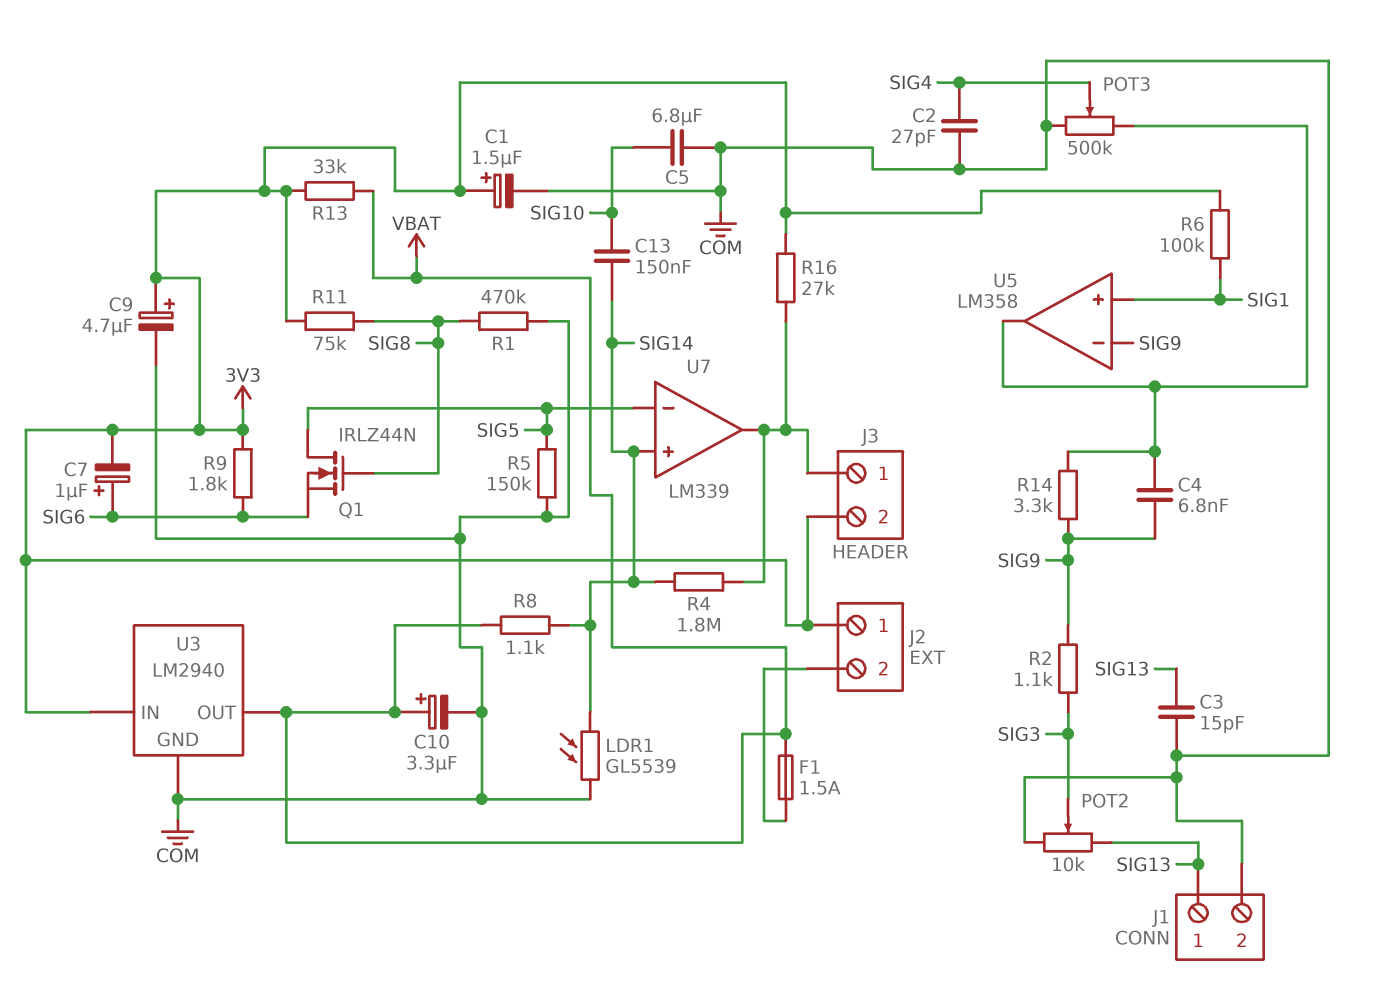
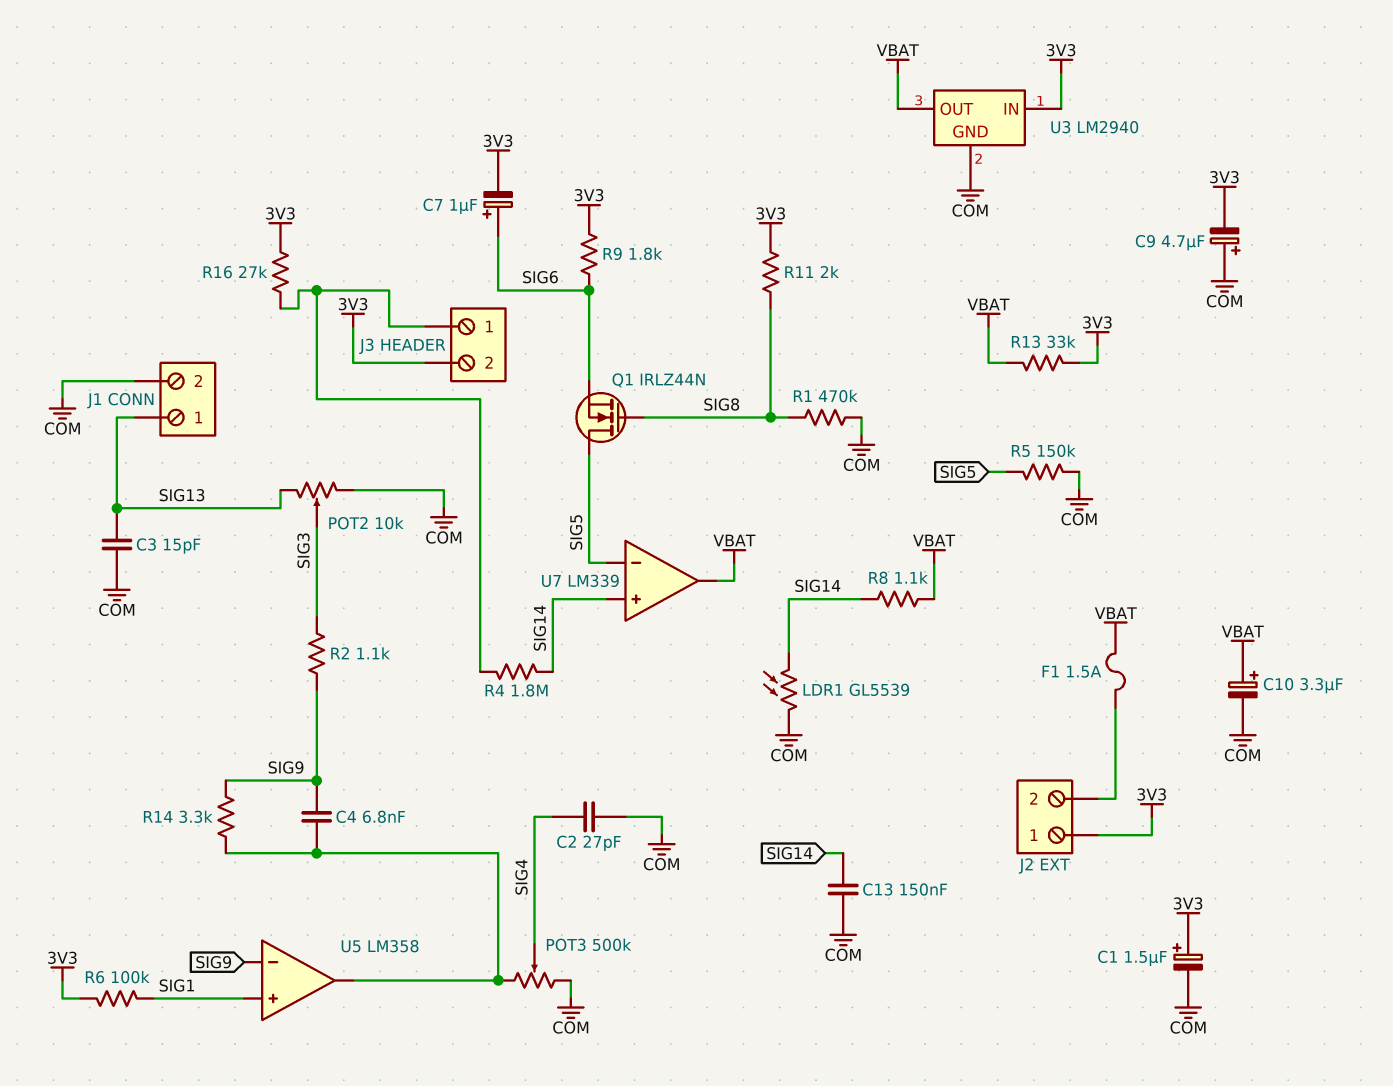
C5: 6.8uF (COM, SIG10) -> none
C9: 4.7uF (plus 3V3, minus COM) -> 4.7uF (plus COM, minus 3V3)
C13: 150nF (SIG10, SIG14) -> 150nF (COM, SIG14)
R11: 75k (3V3, SIG8) -> 2k (3V3, SIG8)
U7 pin out: J3/1 -> VBAT

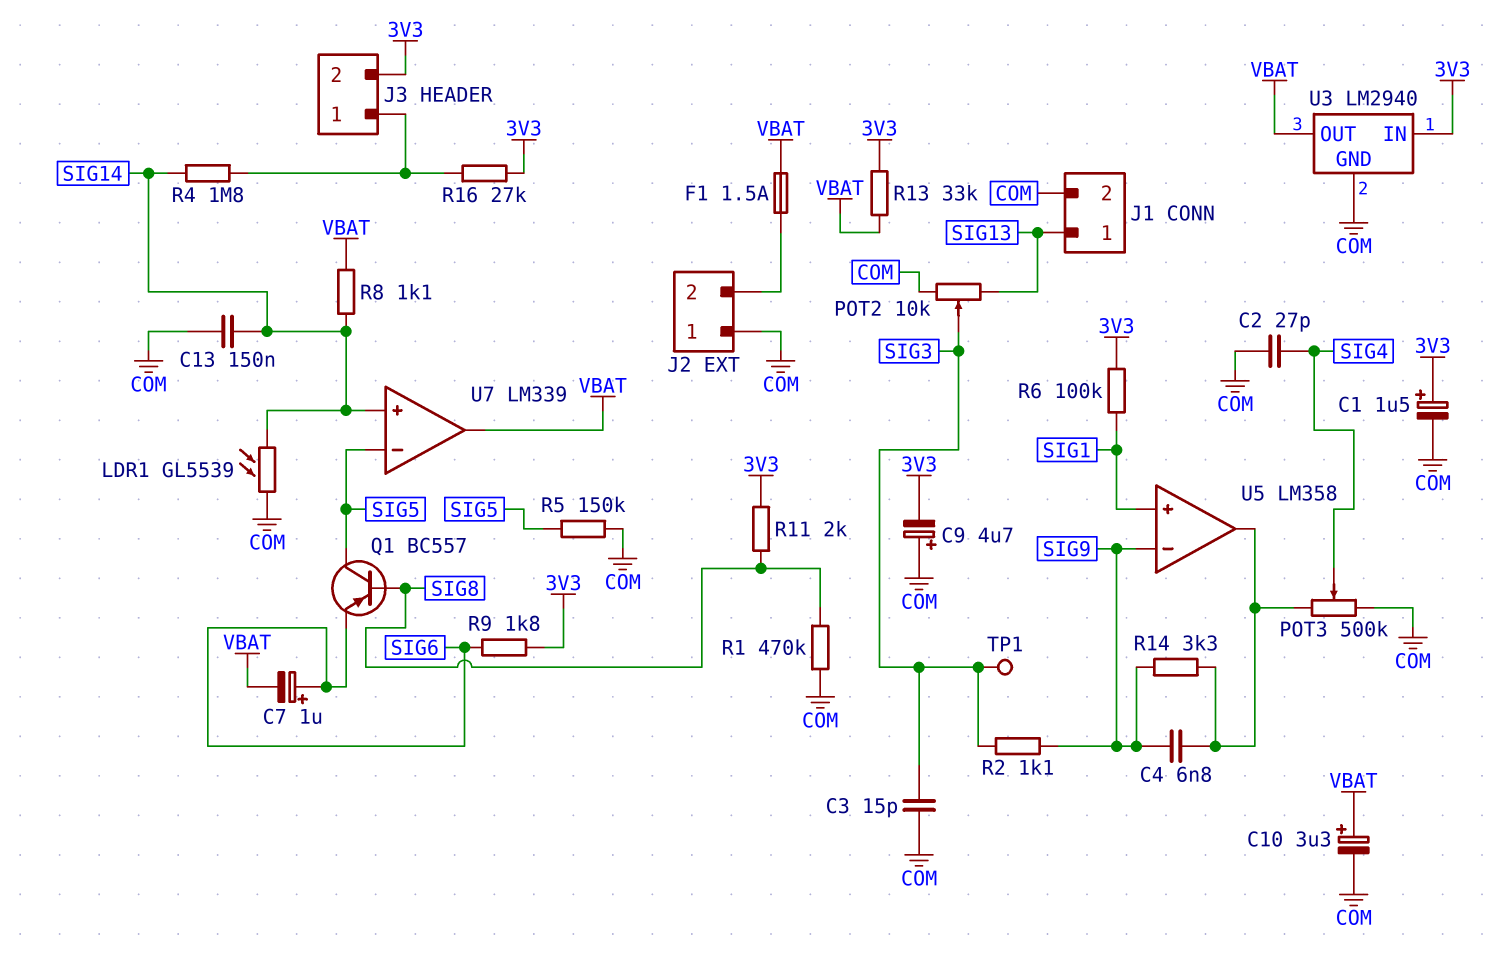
C3: 15pF (COM, SIG13) -> 15pF (COM, SIG3)
C7: 1uF (plus SIG6, minus 3V3) -> 1uF (plus SIG6, minus VBAT)
J2 pin 1: 3V3 -> COM
Q1: NMOS IRLZ44N (G SIG8, D SIG5, S SIG6) -> PNP BC557 (B SIG8, C SIG5, E SIG6)
TP1: none -> test point (SIG3)

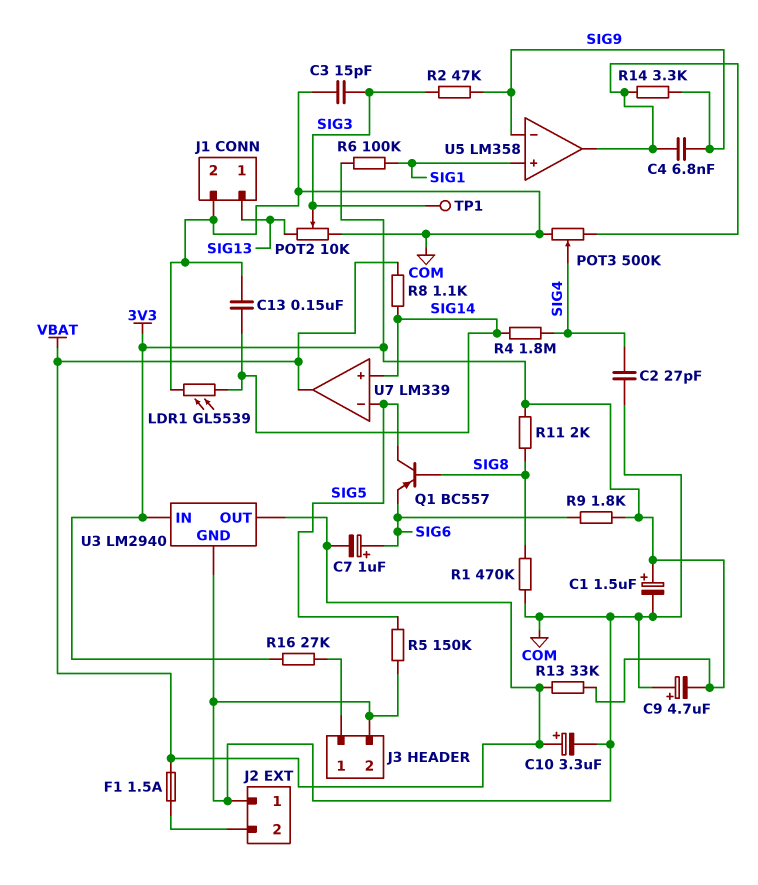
J3 pin 2: 3V3 -> COM
R2: 1.1k (SIG3, SIG9) -> 47k (SIG3, SIG9)
R4: 1.8M (J3/1, SIG14) -> 1.8M (SIG4, SIG14)

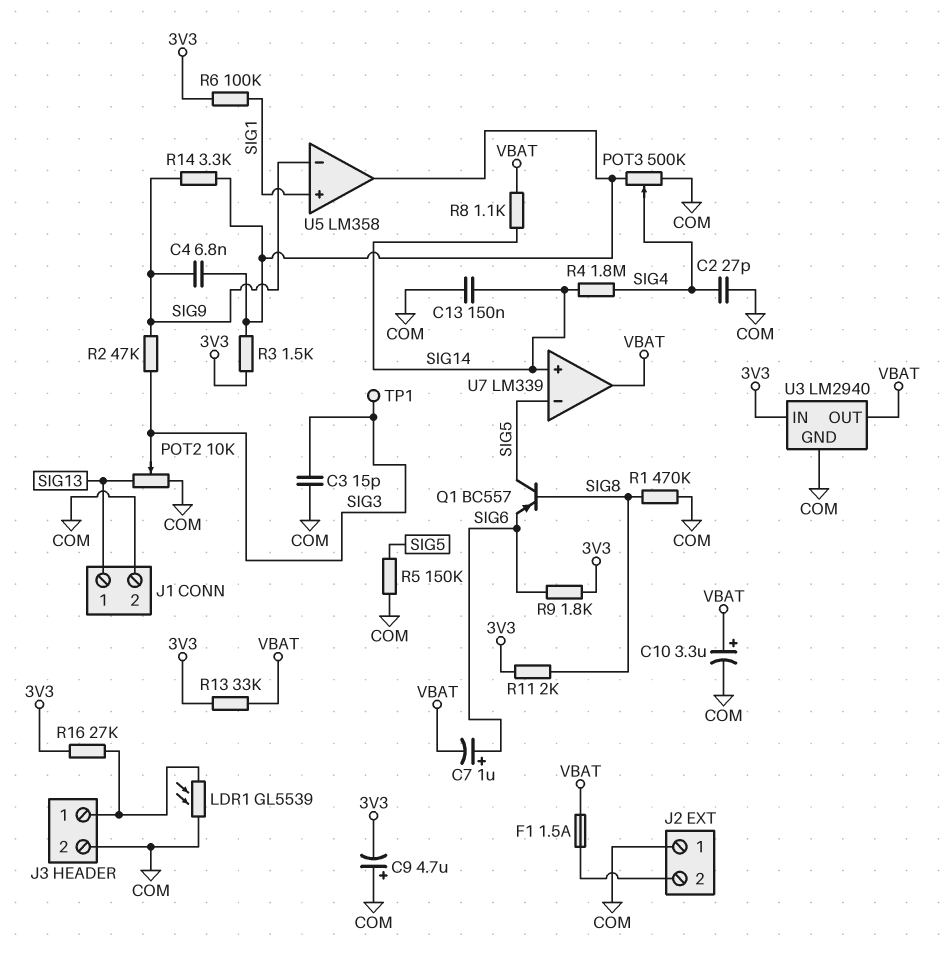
C1: 1.5uF (plus 3V3, minus COM) -> none
LDR1: GL5539 (COM, SIG14) -> GL5539 (COM, J3/1)
R3: none -> 1.5k (3V3, U5/out)

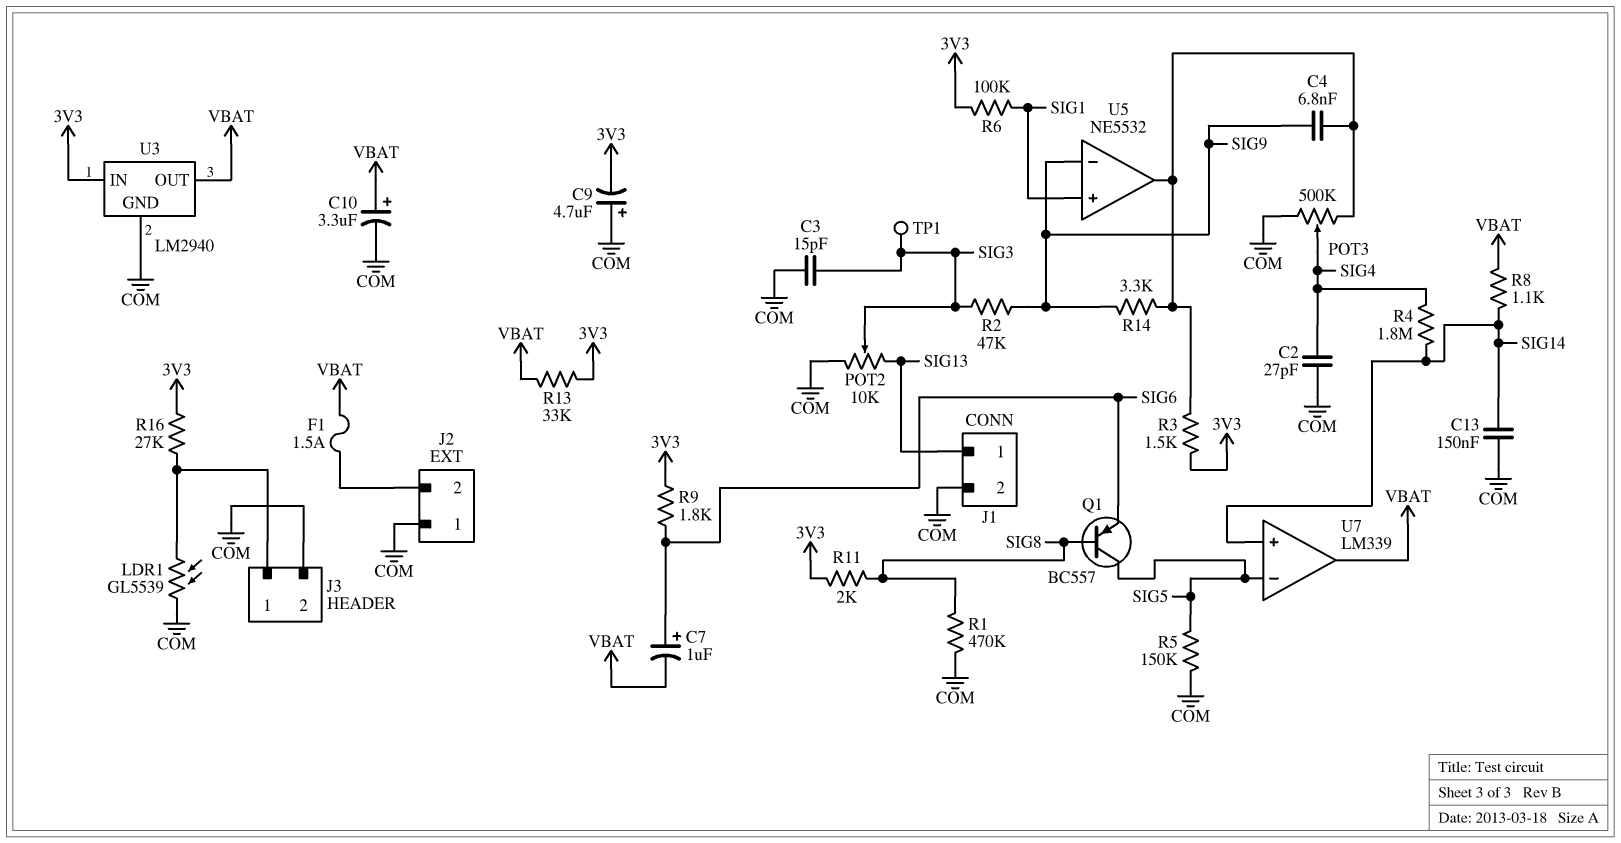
U5: LM358 -> NE5532

